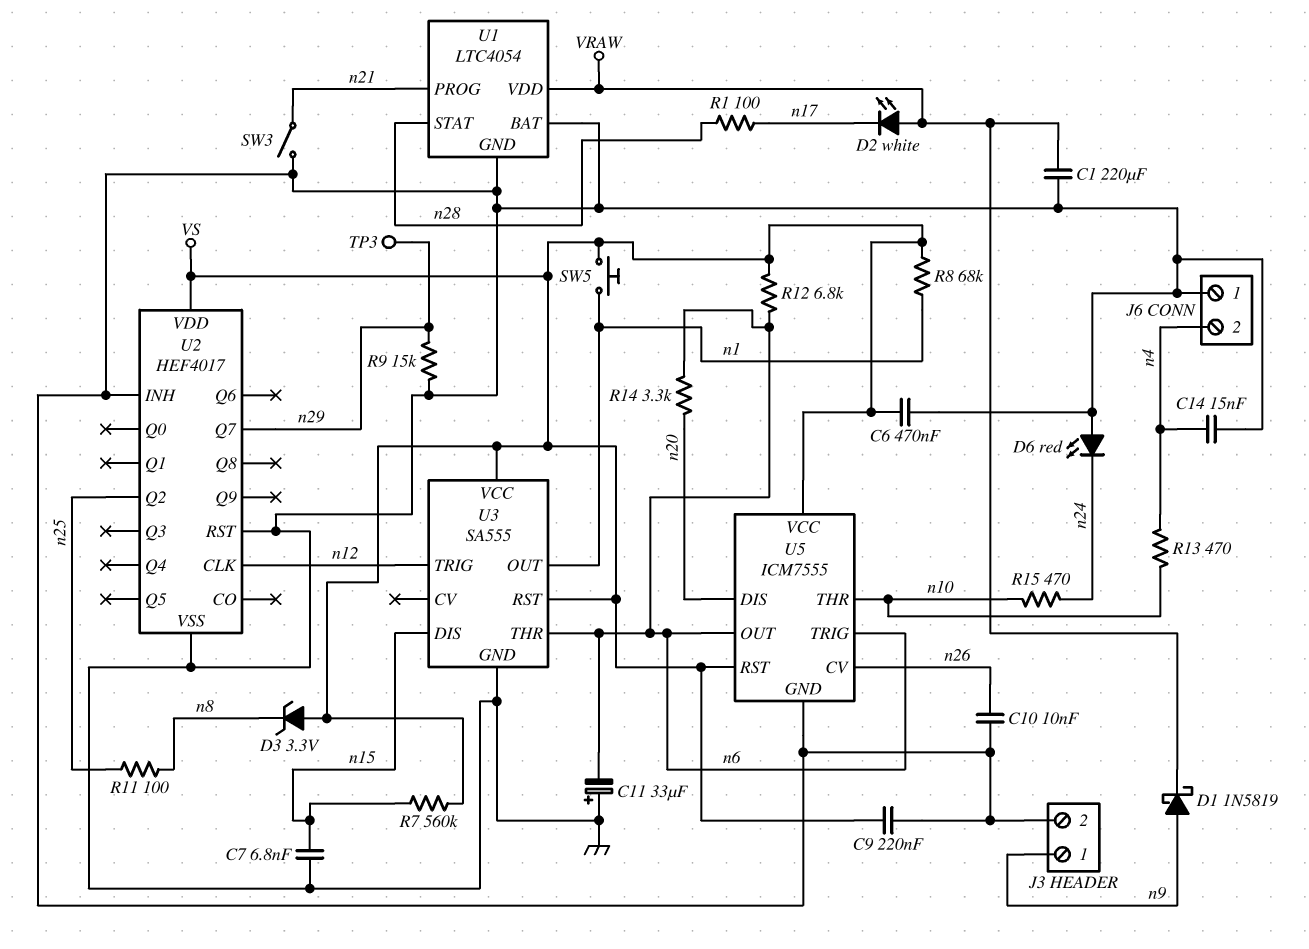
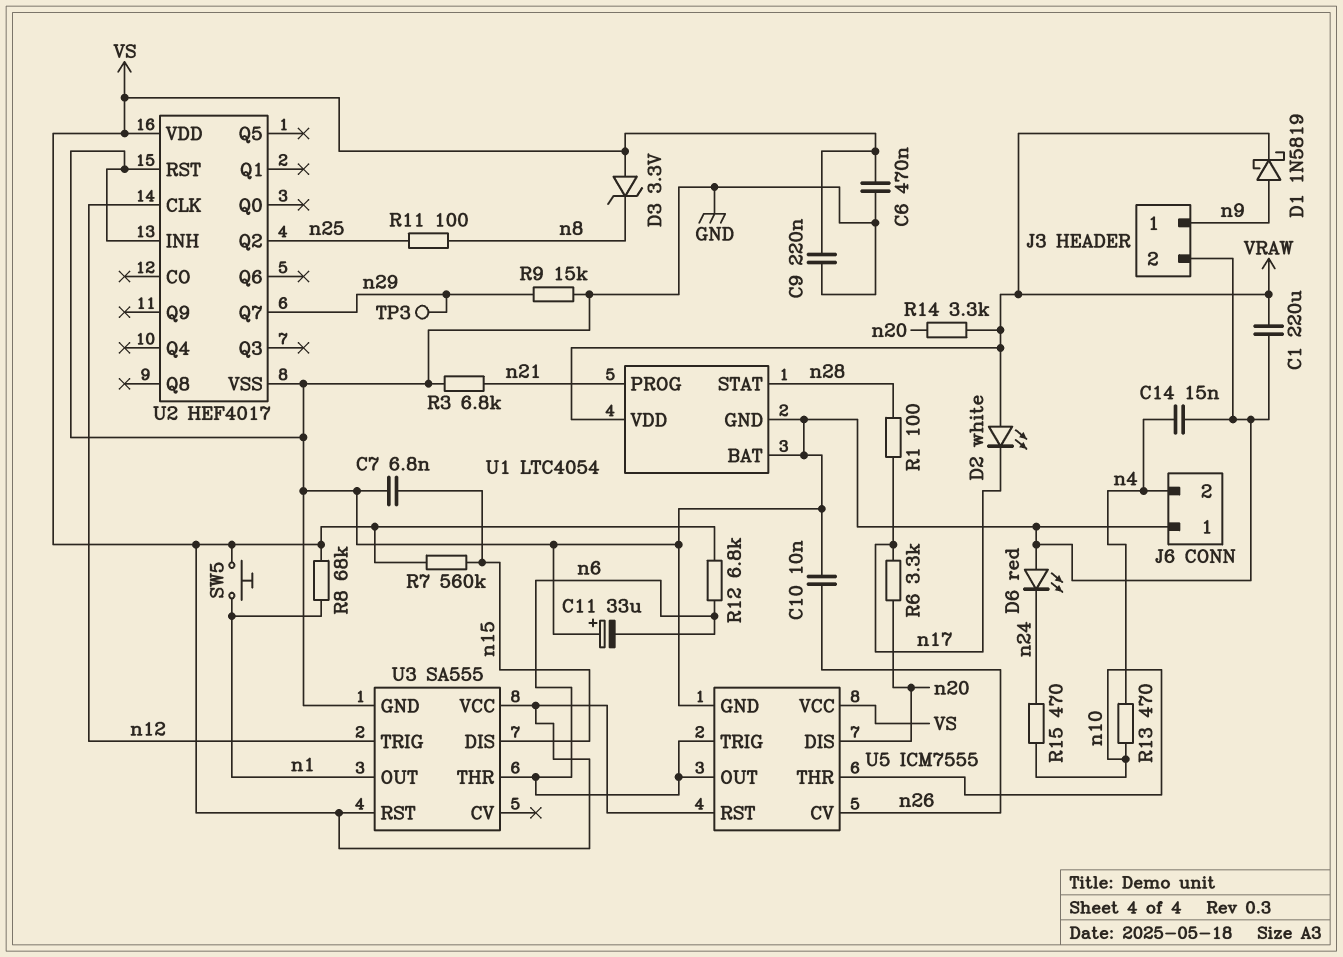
R3: none -> 6.8k (GND, n21)
R6: none -> 3.3k (n17, n20)
R14: 3.3k (n6, n20) -> 3.3k (VRAW, n20)
SW3: switch (GND, n21) -> none

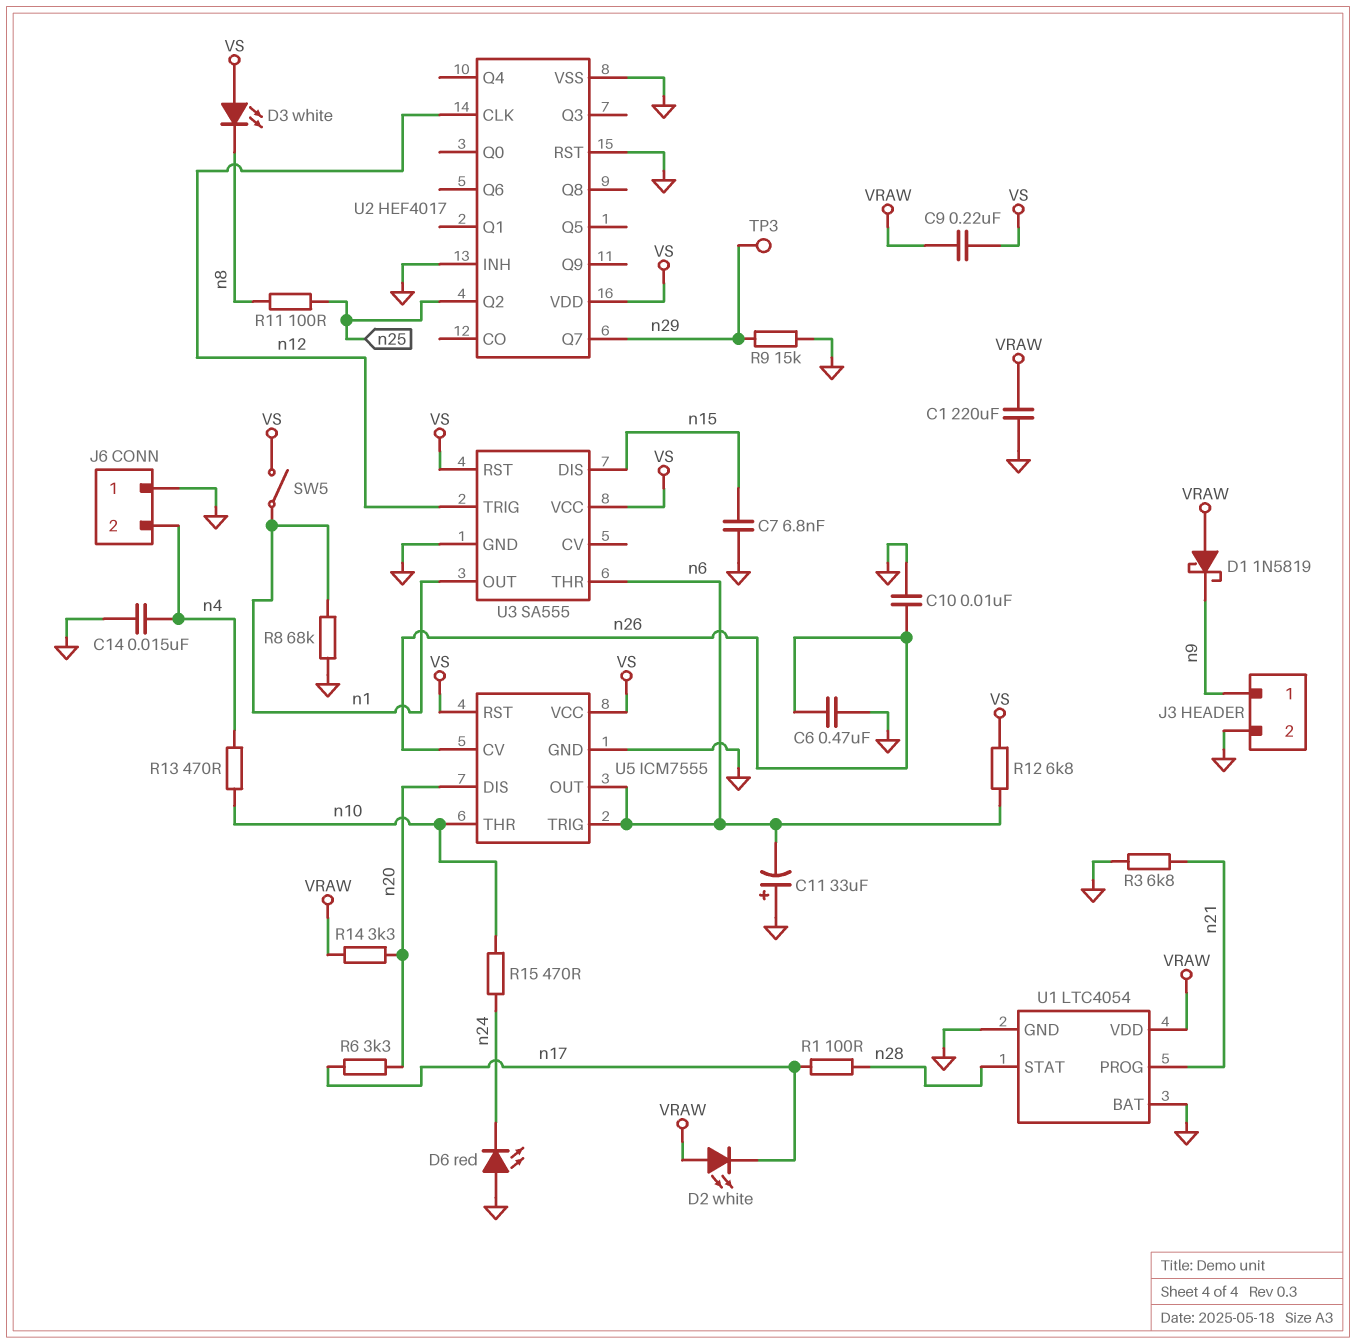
C6: 470nF (GND, VS) -> 470nF (GND, n26)
C9: 220nF (GND, VS) -> 220nF (VRAW, VS)
D1: schottky 1N5819 (A n9, K VRAW) -> schottky 1N5819 (A VRAW, K n9)
D3: zener 3.3V (A VS, K n8) -> LED white (A VS, K n8)
R7: 560k (VS, n15) -> none
R8: 68k (VS, n1) -> 68k (GND, n1)
SW5: button (VS, n1) -> switch (VS, n1)

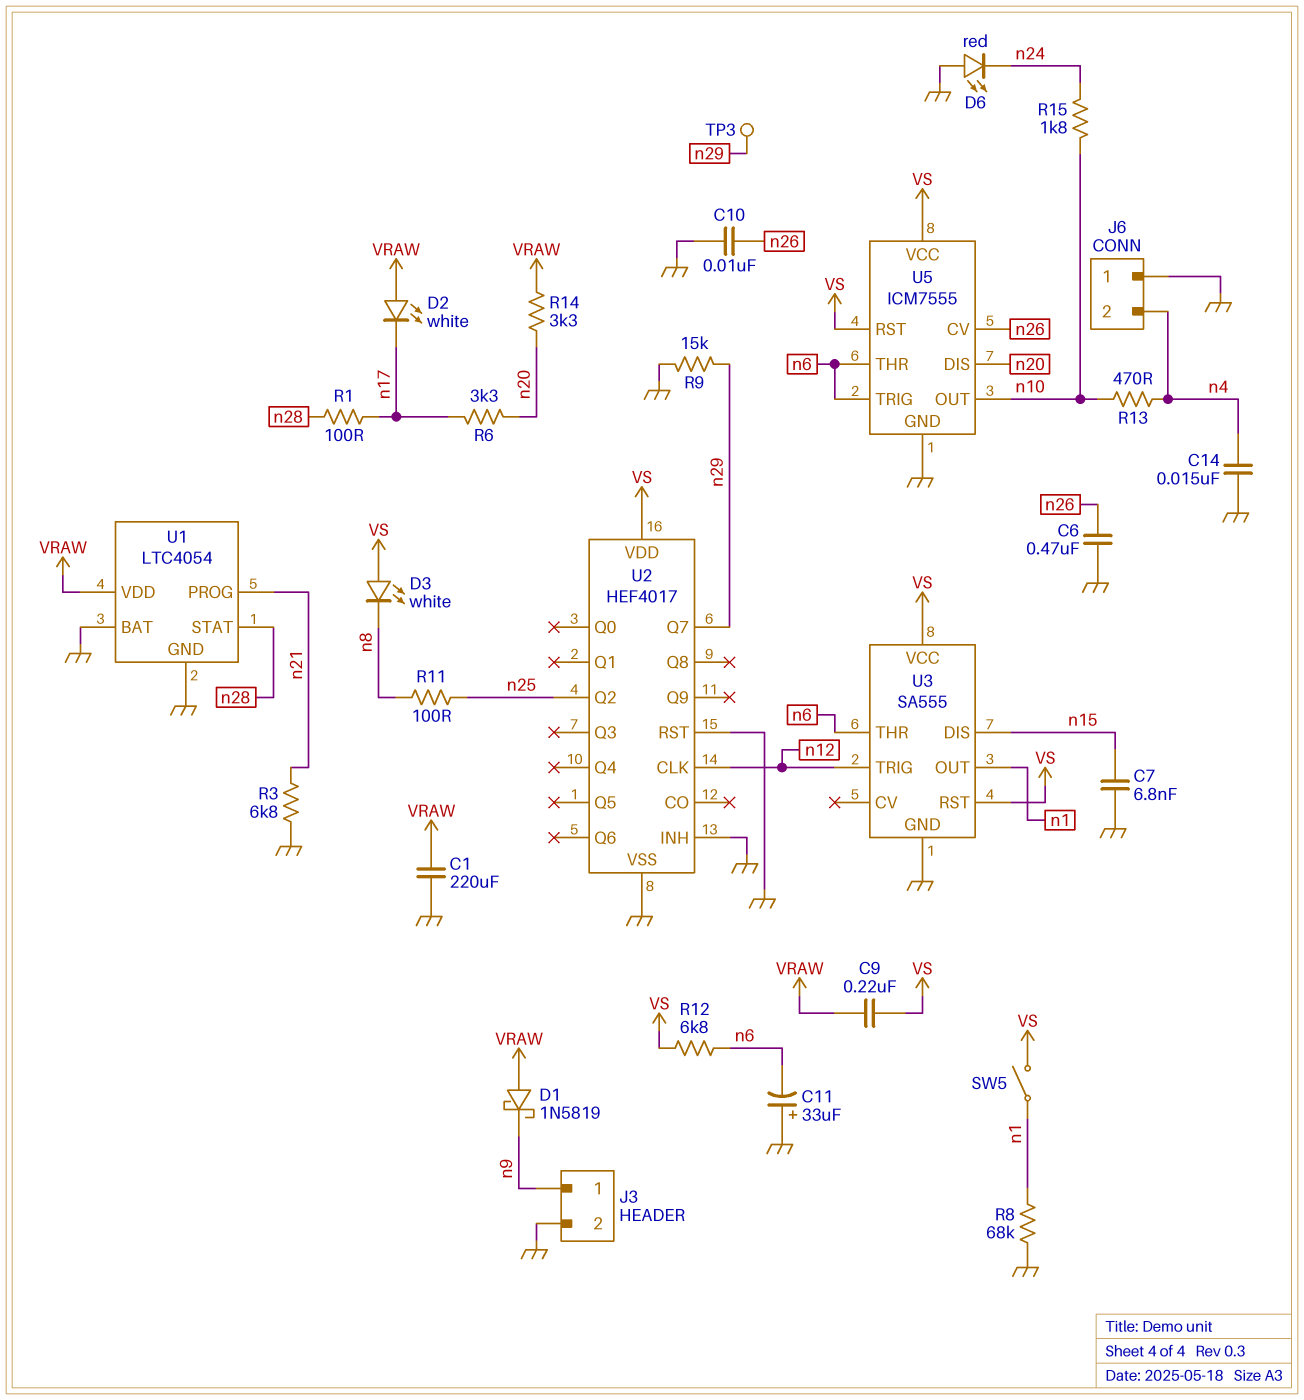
R15: 470 (n10, n24) -> 1.8k (n10, n24)
U5 pin OUT: n6 -> n10
U5 pin THR: n10 -> n6

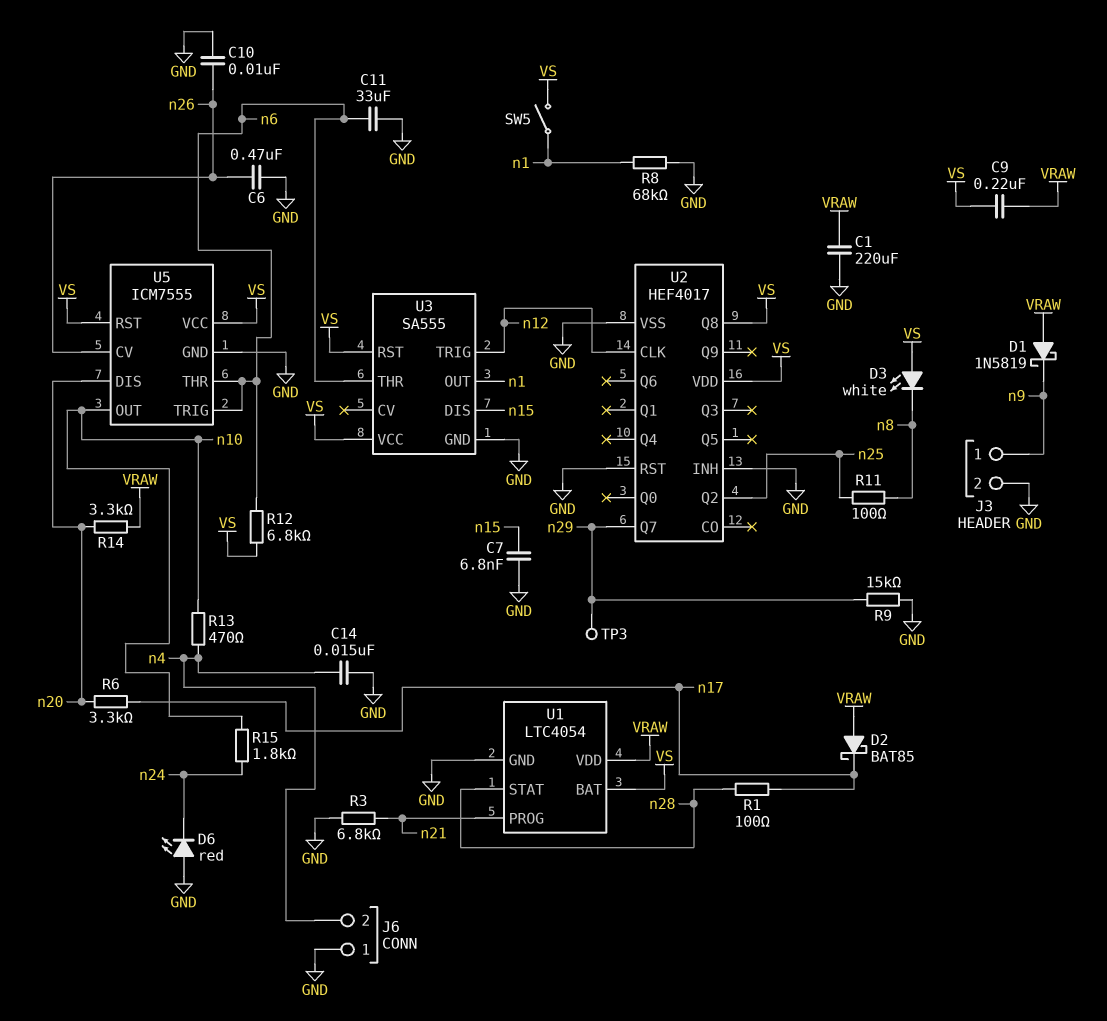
C11: 33uF (plus GND, minus n6) -> 33uF (GND, n6)
D2: LED white (A VRAW, K n17) -> schottky BAT85 (A VRAW, K n17)
U1 pin BAT: GND -> VS
U2 pin Q8: none -> VS

